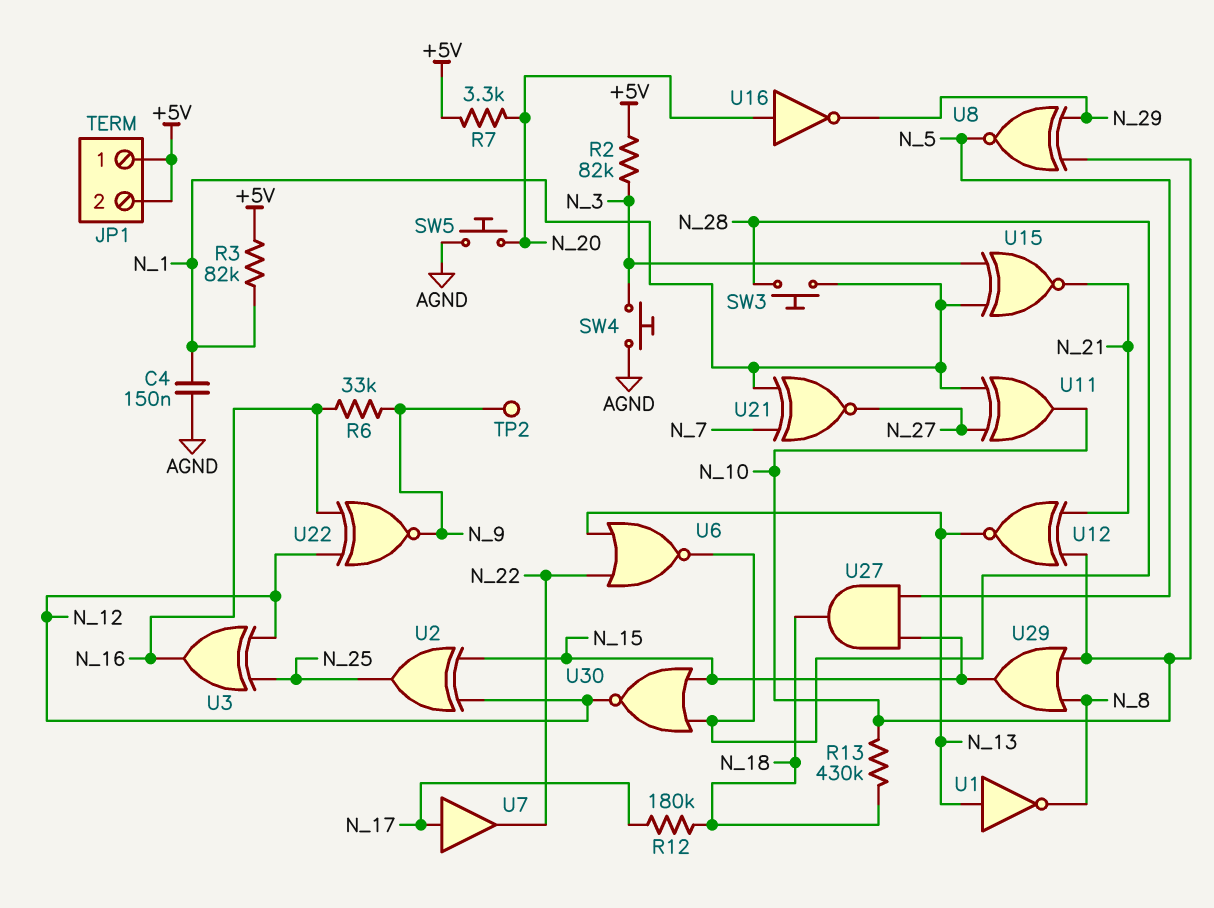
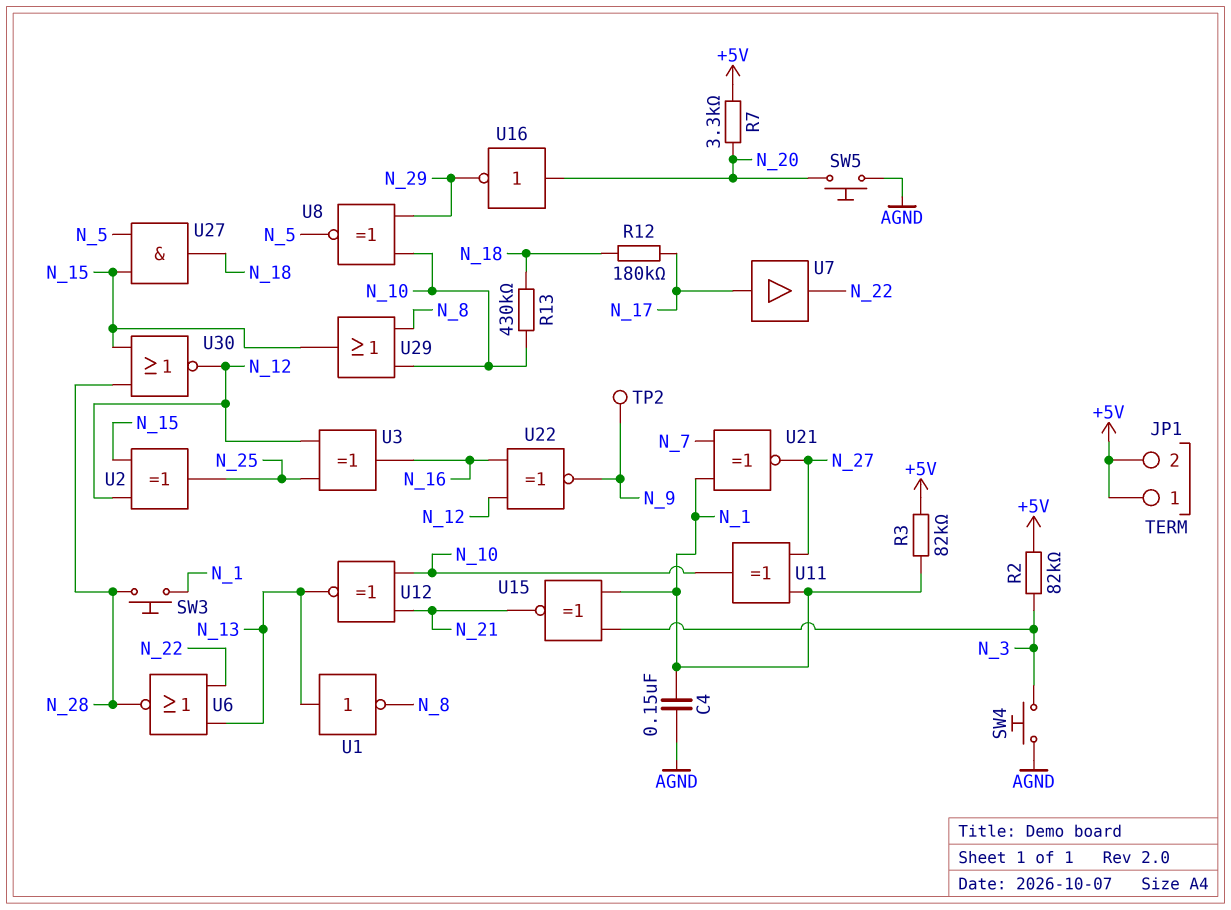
R6: 33k (N_9, N_16) -> none

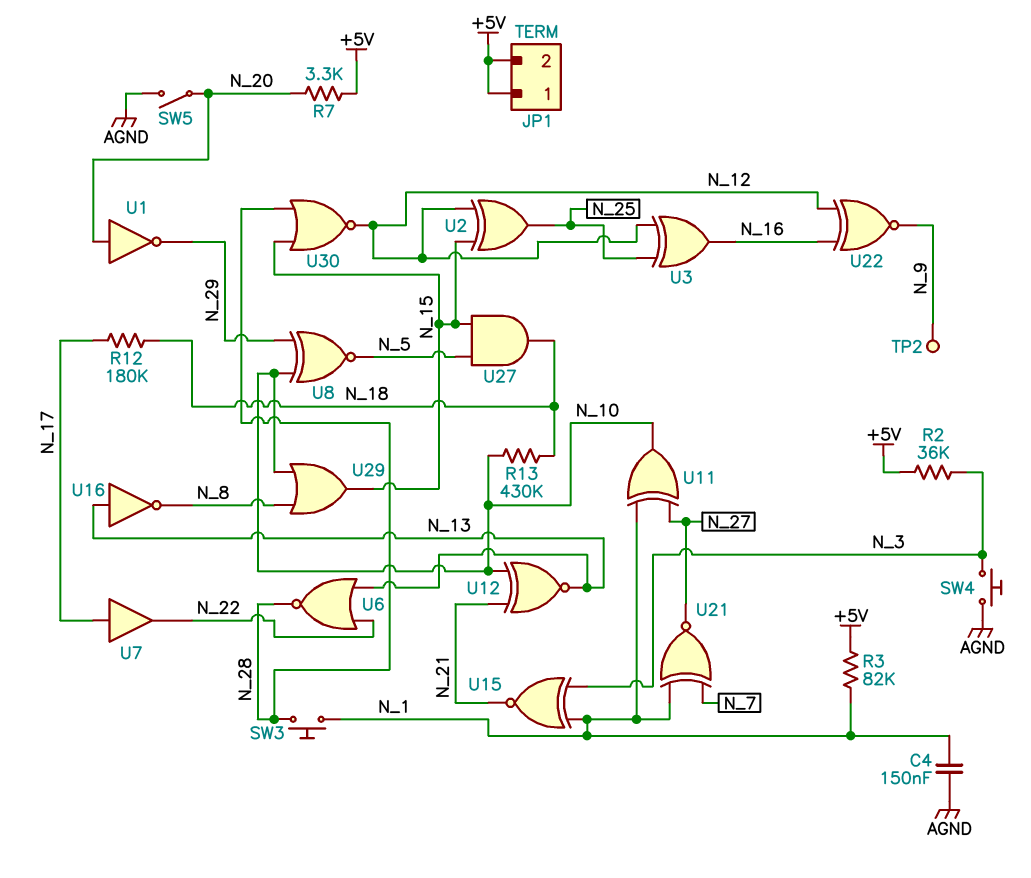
R2: 82k (+5V, N_3) -> 36k (+5V, N_3)
SW5: button (AGND, N_20) -> switch (AGND, N_20)
U1: NOT (in N_13, out N_8) -> NOT (in N_20, out N_29)
U16: NOT (in N_20, out N_29) -> NOT (in N_13, out N_8)

